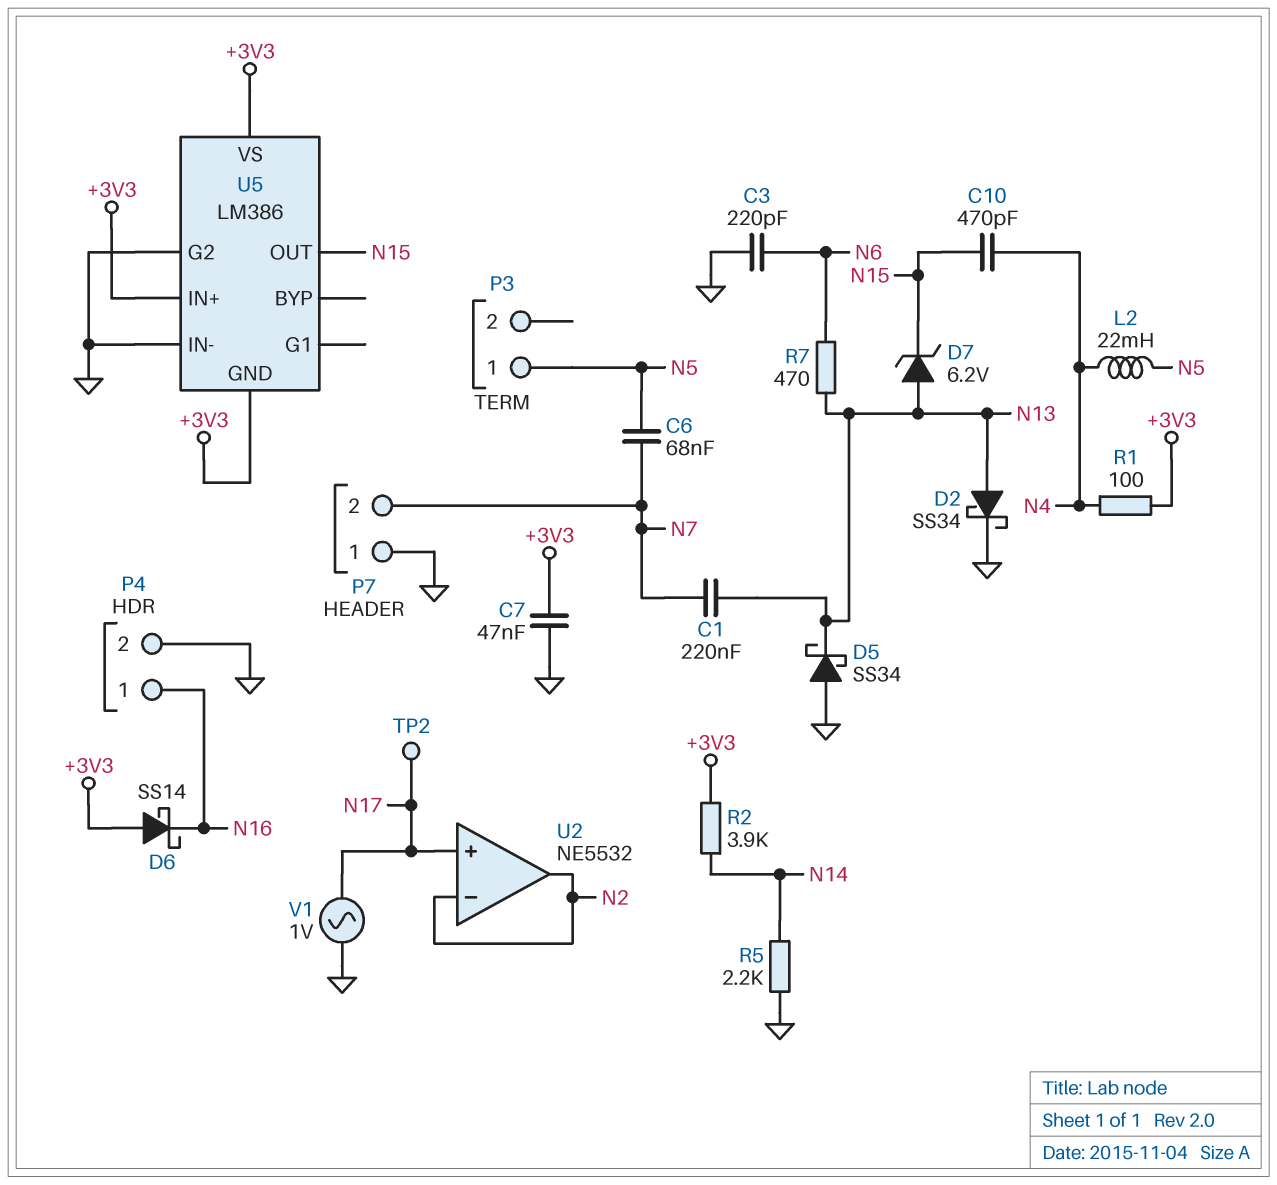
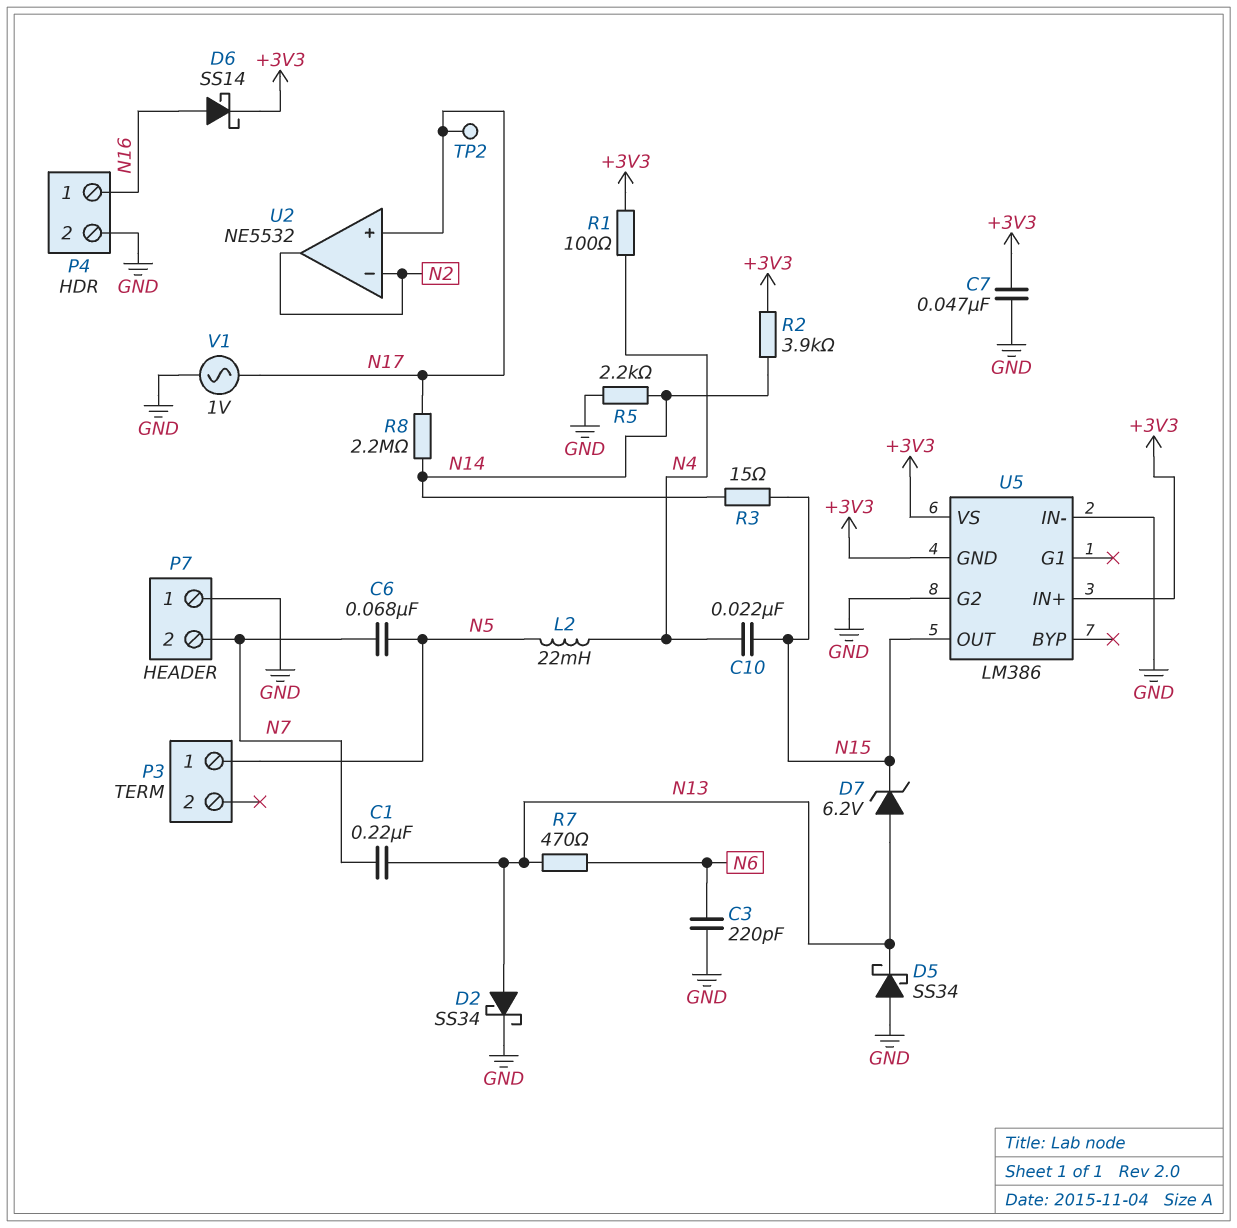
C10: 470pF (N4, N15) -> 22nF (N4, N15)
D6: schottky SS14 (A +3V3, K N16) -> schottky SS14 (A N16, K +3V3)
R3: none -> 15 (N14, N15)
R8: none -> 2.2M (N14, N17)

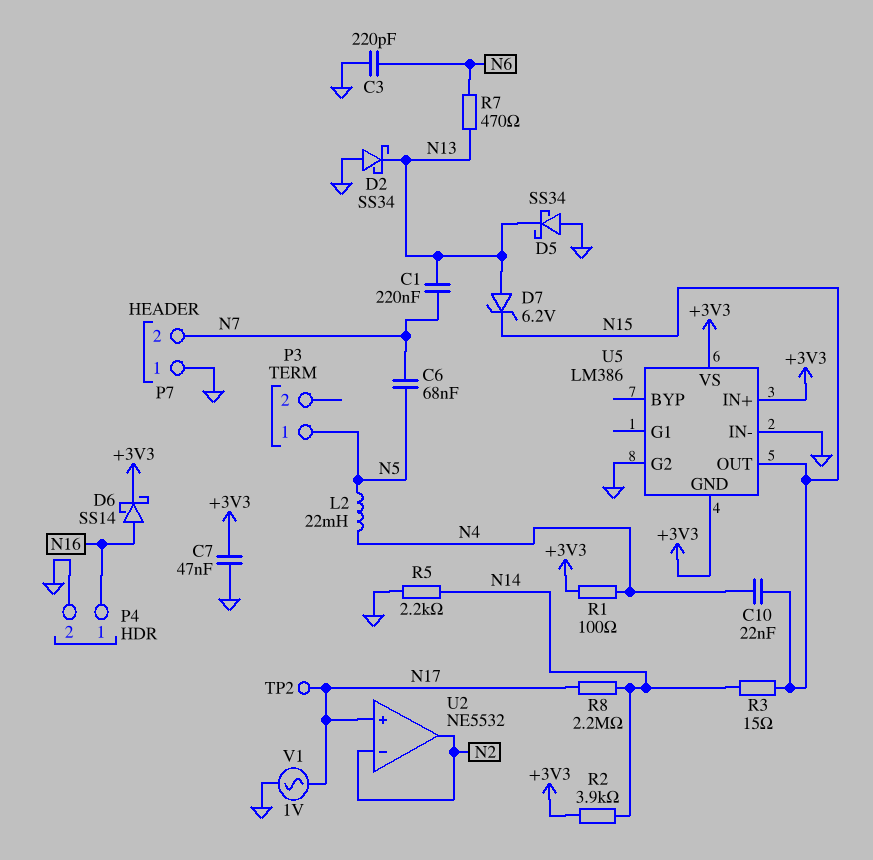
D2: schottky SS34 (A N13, K GND) -> schottky SS34 (A GND, K N13)

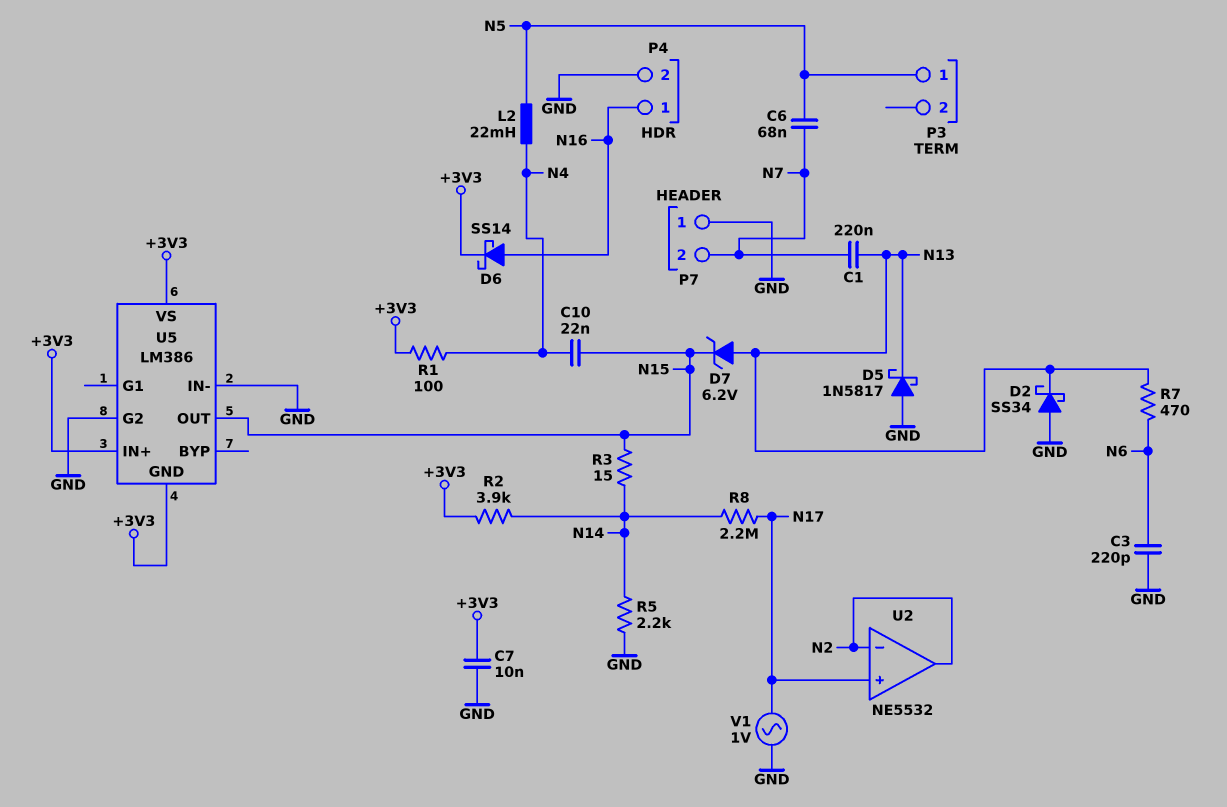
C7: 47nF (+3V3, GND) -> 10nF (+3V3, GND)
D5: schottky SS34 (A GND, K N13) -> schottky 1N5817 (A GND, K N13)
TP2: test point (N17) -> none

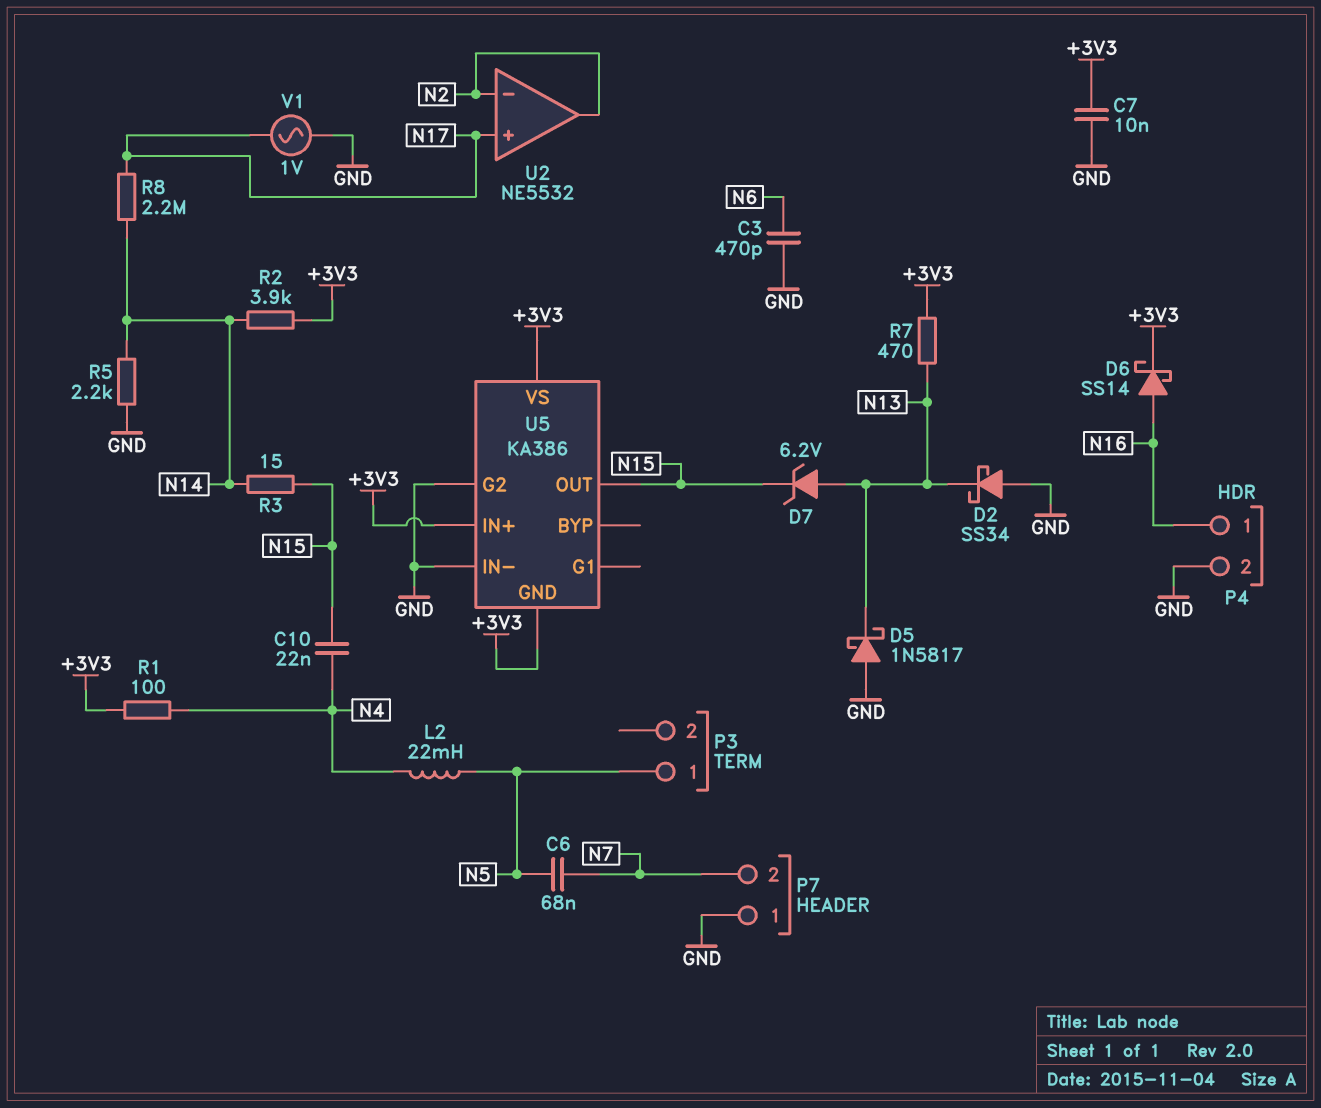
C1: 220nF (N7, N13) -> none
C3: 220pF (GND, N6) -> 470pF (GND, N6)
R7: 470 (N6, N13) -> 470 (+3V3, N13)
U5: LM386 -> KA386

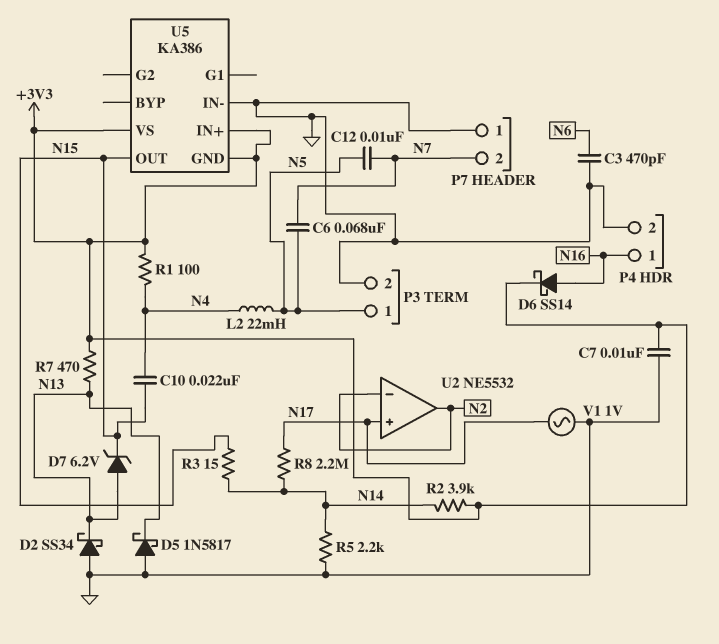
C12: none -> 10nF (N5, N7)
P3 pin 2: none -> GND
U5 pin G2: GND -> none

